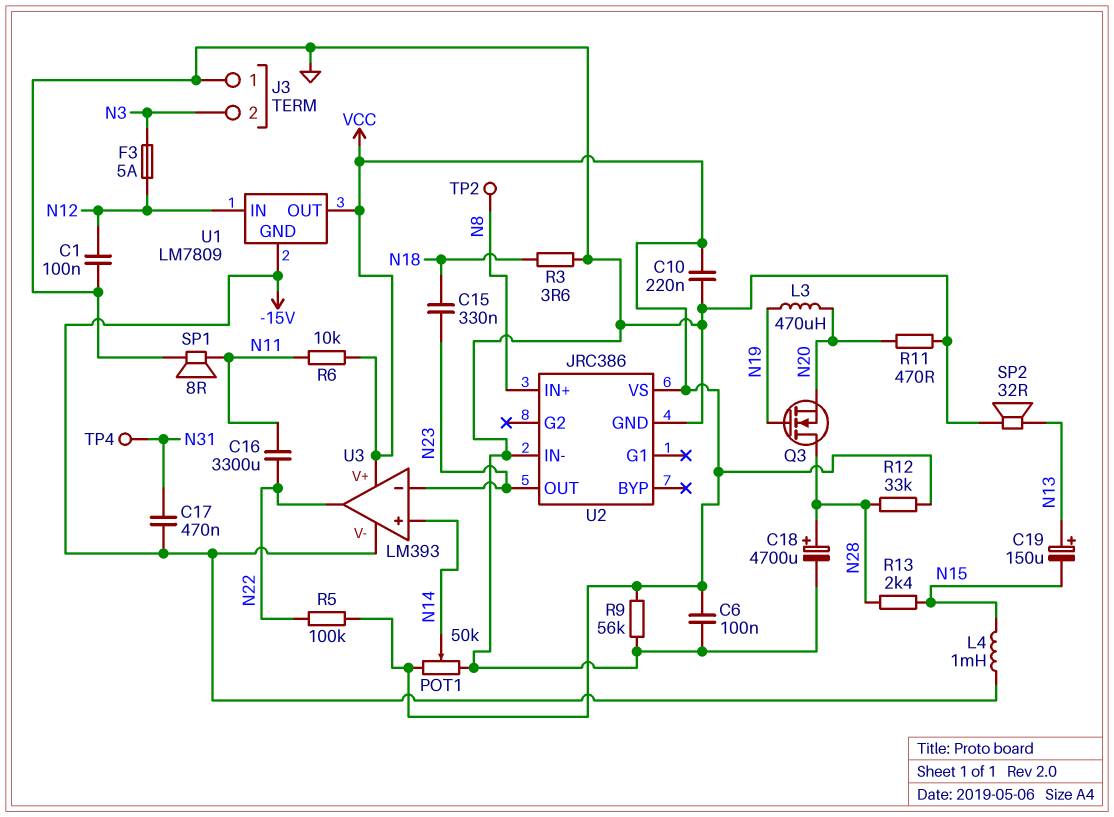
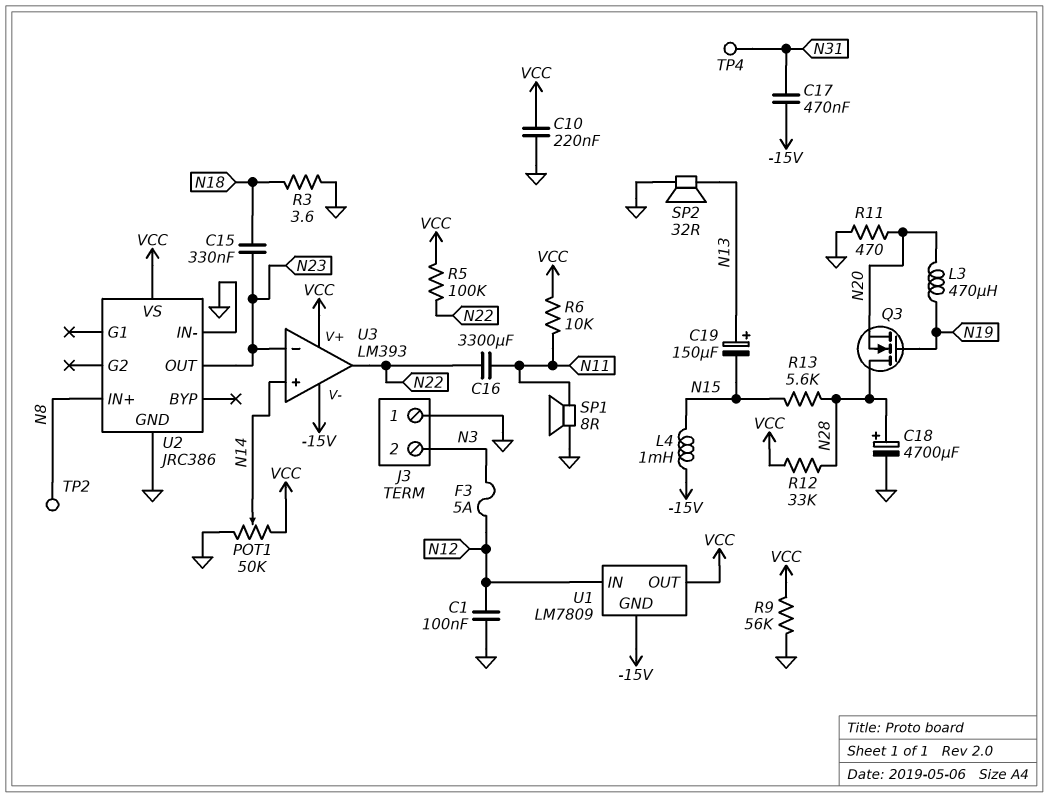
C6: 100nF (GND, VCC) -> none
R13: 2.4k (N15, N28) -> 5.6k (N15, N28)

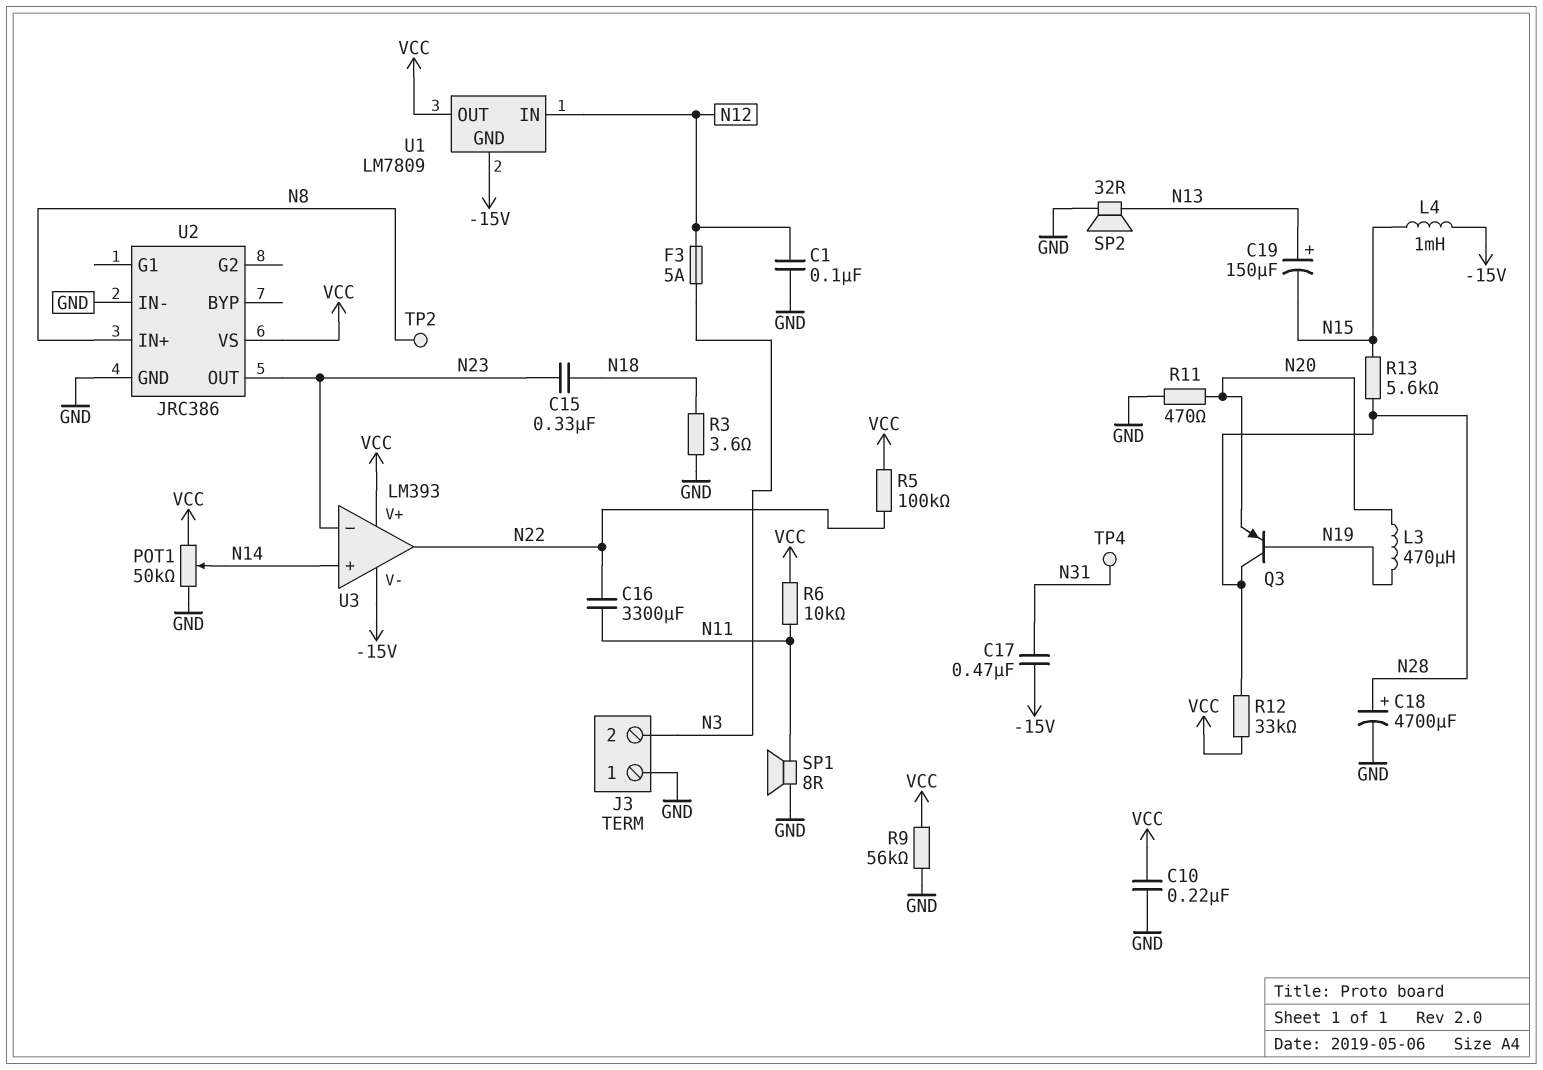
Q3: NMOS (G N19, D N28, S N20) -> PNP (B N19, C N28, E N20)

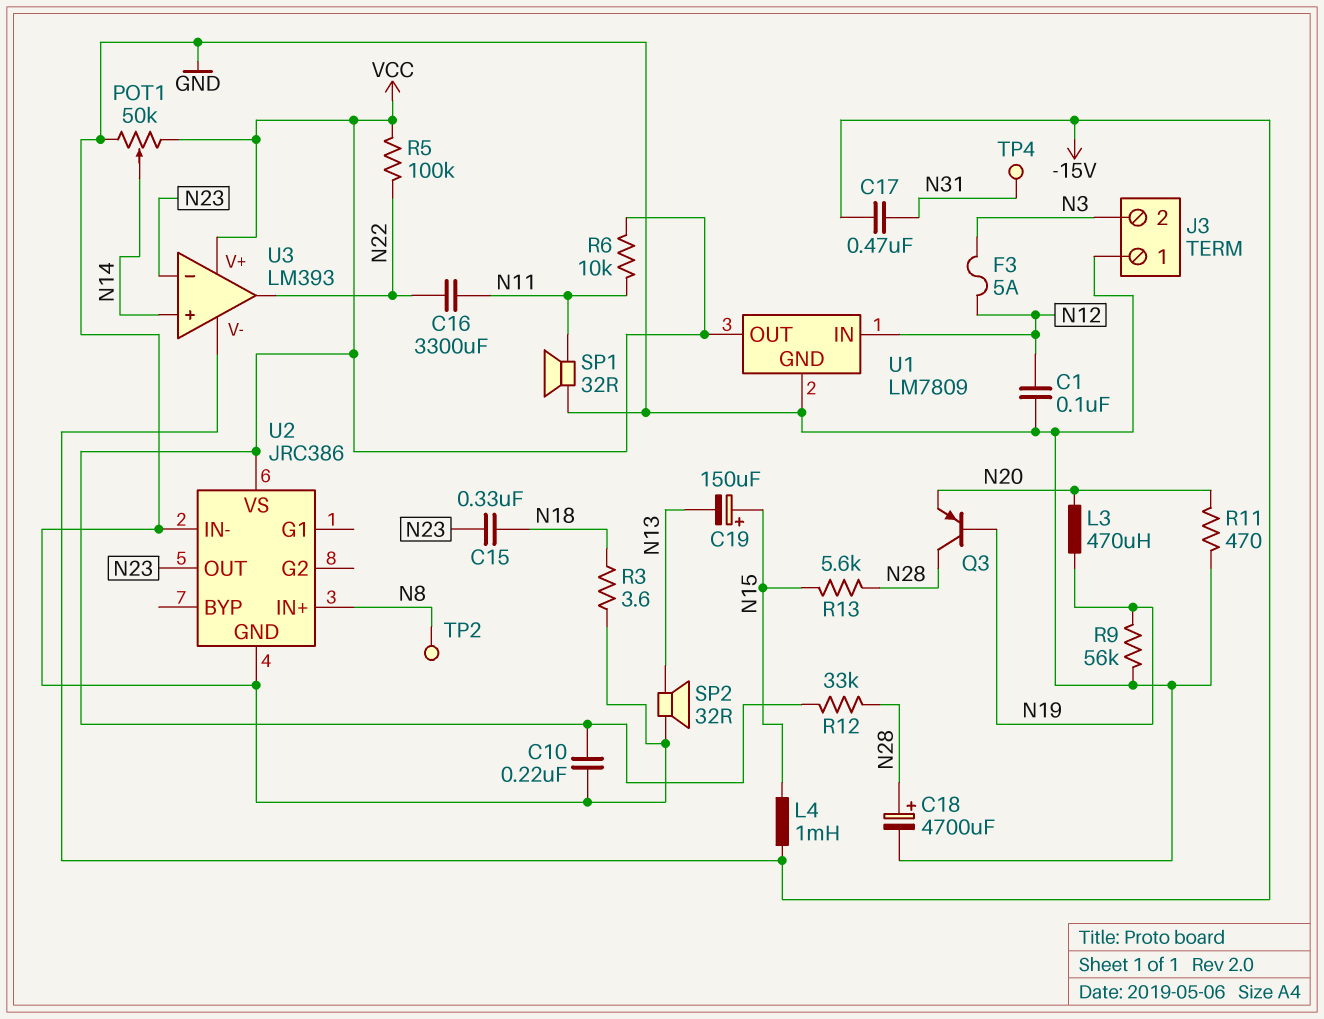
C19: 150uF (plus N13, minus N15) -> 150uF (plus N15, minus N13)
R9: 56k (GND, VCC) -> 56k (GND, N19)
SP1: speaker 8R (GND, N11) -> speaker 32R (GND, N11)
U1 pin GND: -15V -> GND

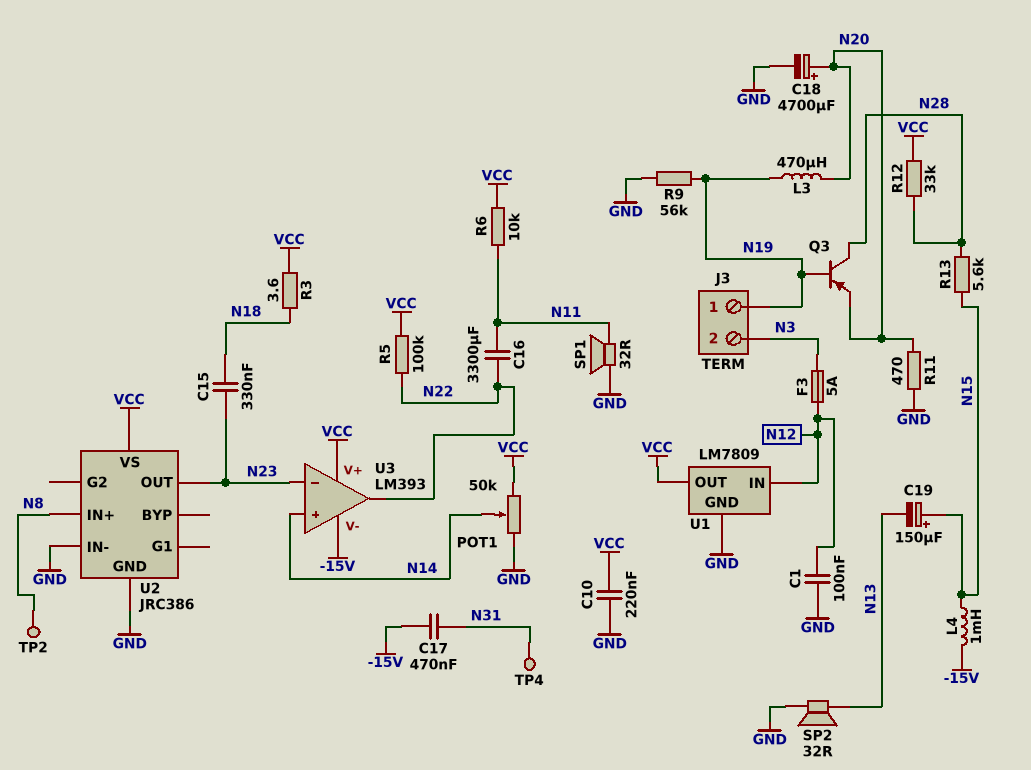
C18: 4700uF (plus N28, minus GND) -> 4700uF (plus N20, minus GND)
J3 pin 1: GND -> N19
R3: 3.6 (GND, N18) -> 3.6 (N18, VCC)

